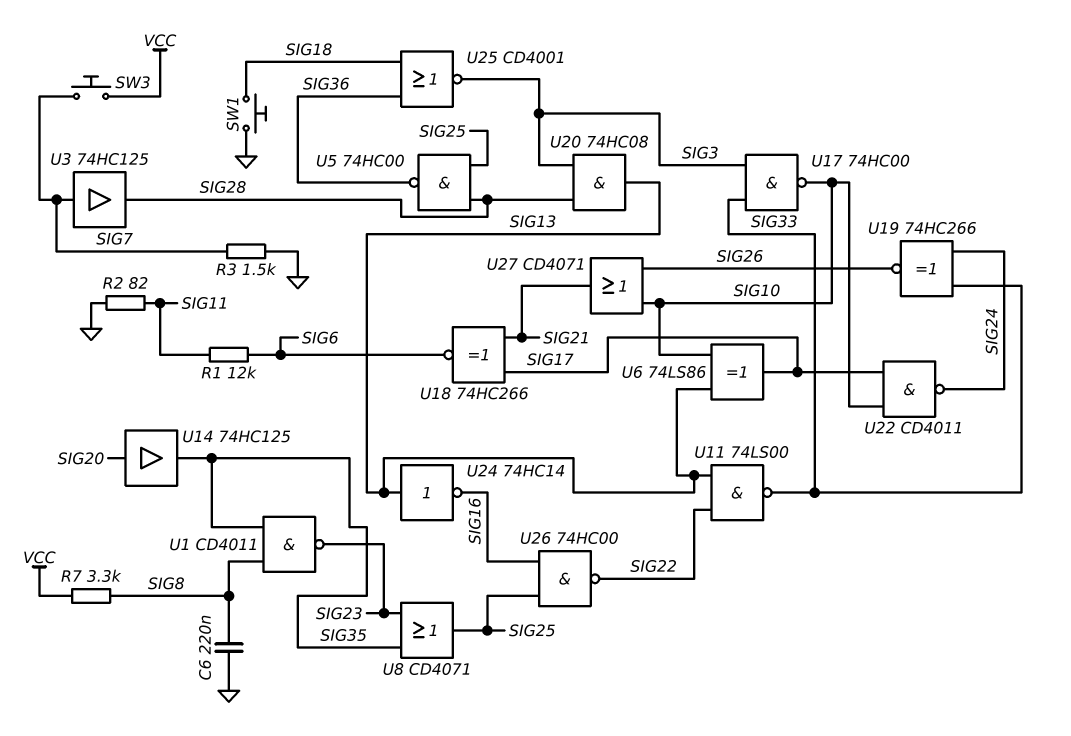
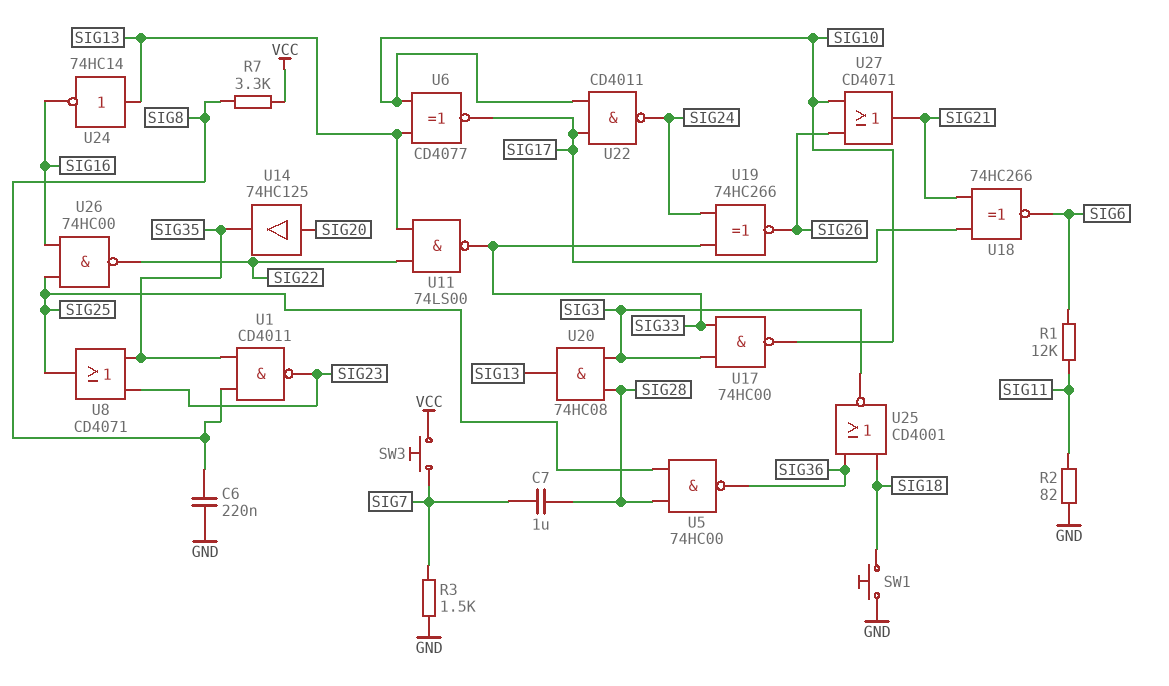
C7: none -> 1uF (SIG7, SIG28)
U3: buffer 74HC125 (in SIG7, out SIG28) -> none
U6: XOR 74LS86 (in SIG10, in SIG13, out SIG17) -> XNOR CD4077 (in SIG10, in SIG13, out SIG17)

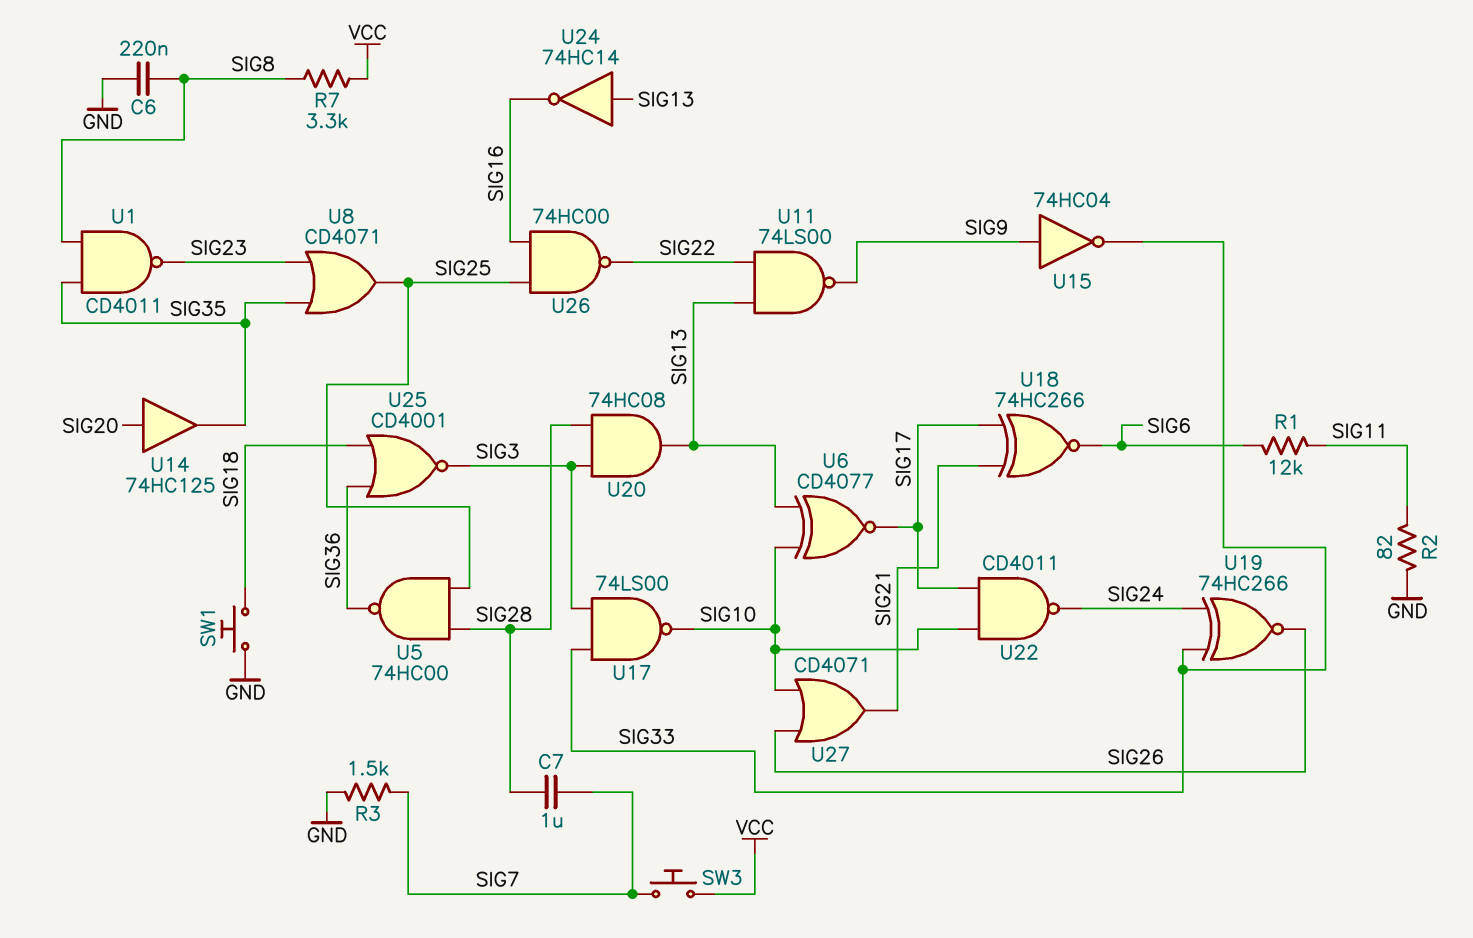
U11: NAND 74LS00 (in SIG13, in SIG22, out SIG33) -> NAND 74LS00 (in SIG13, in SIG22, out SIG9)
U15: none -> NOT 74HC04 (in SIG9, out SIG33)
U17: NAND 74HC00 (in SIG3, in SIG33, out SIG10) -> NAND 74LS00 (in SIG3, in SIG33, out SIG10)

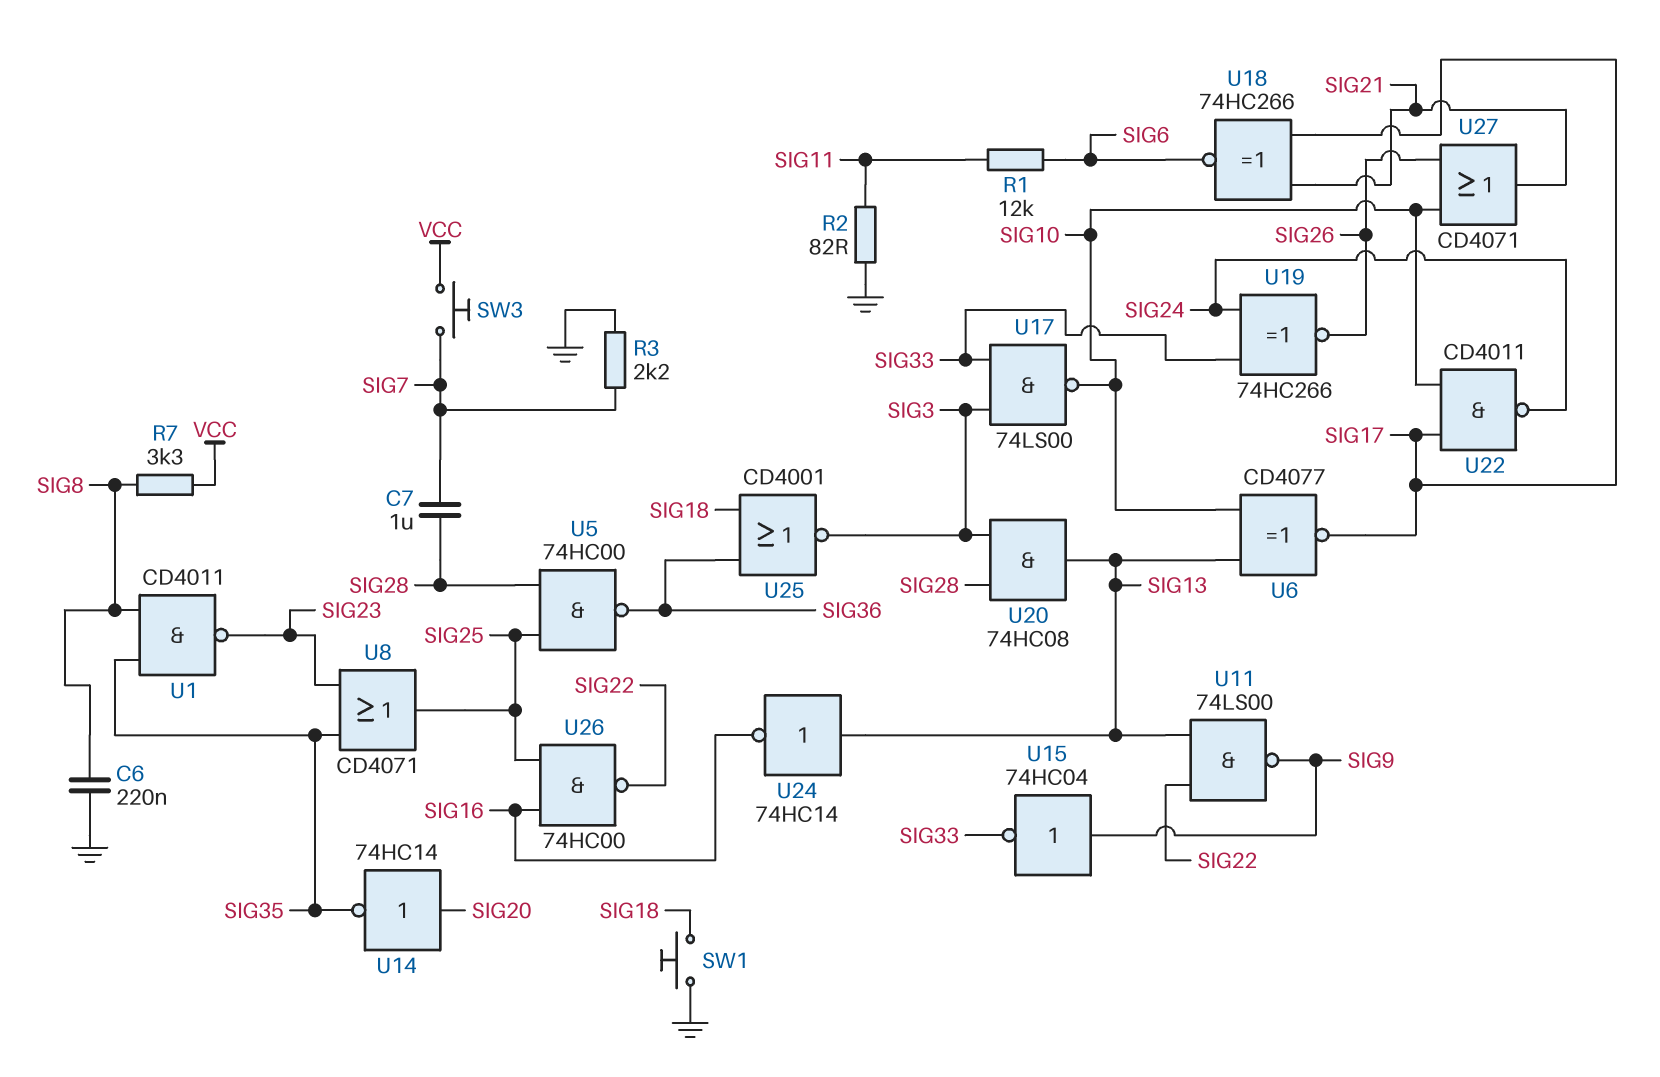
R3: 1.5k (GND, SIG7) -> 2.2k (GND, SIG7)
U14: buffer 74HC125 (in SIG20, out SIG35) -> NOT 74HC14 (in SIG20, out SIG35)

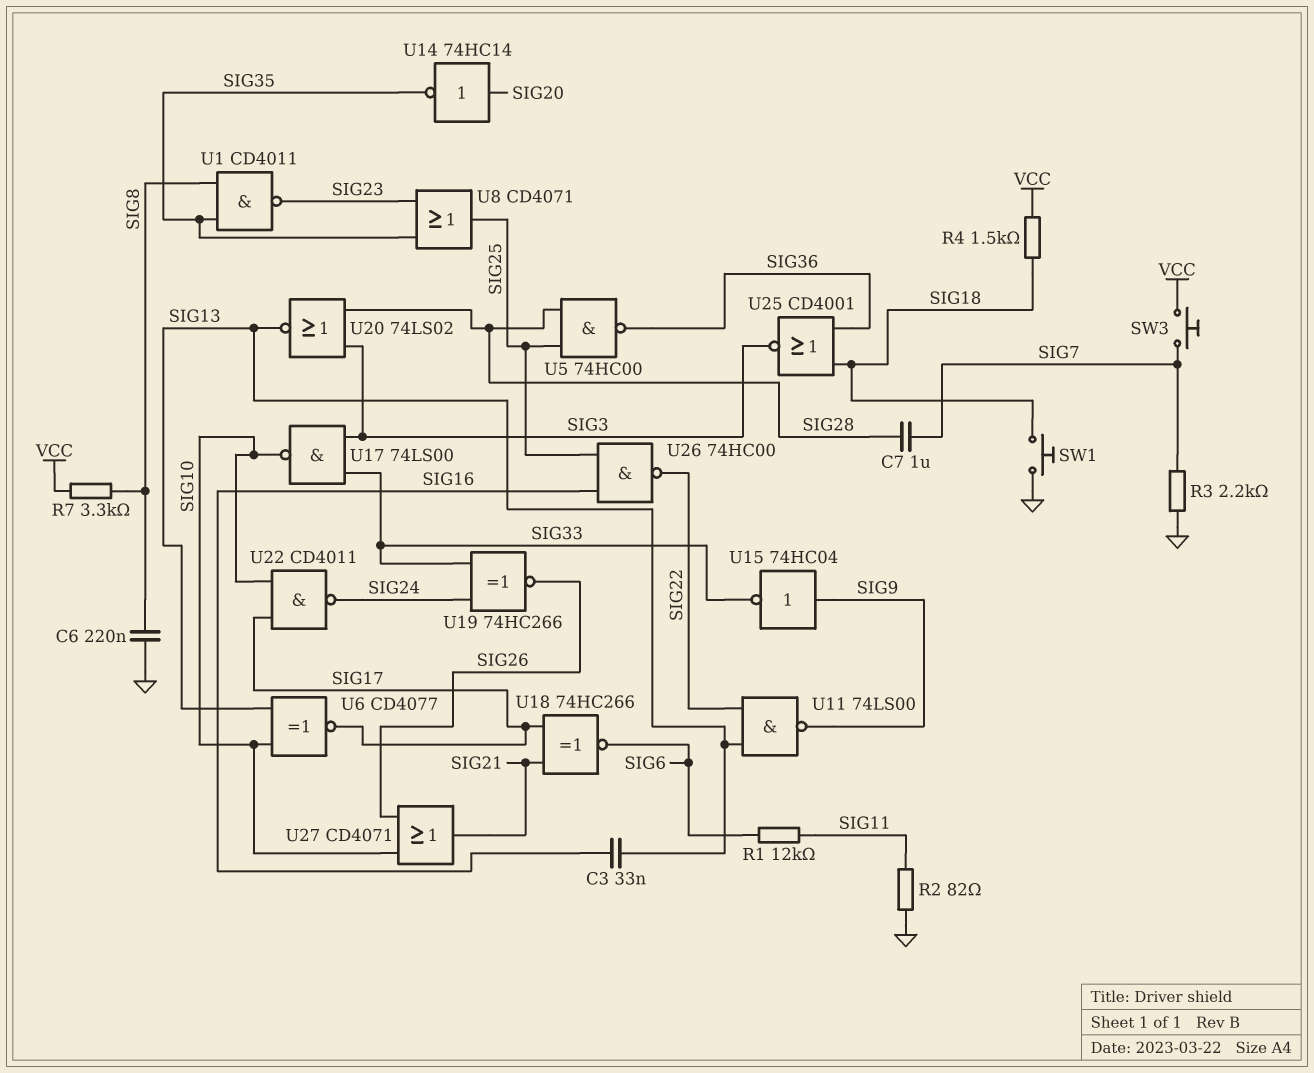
C3: none -> 33nF (SIG13, SIG16)
R4: none -> 1.5k (SIG18, VCC)
U20: AND 74HC08 (in SIG3, in SIG28, out SIG13) -> NOR 74LS02 (in SIG3, in SIG28, out SIG13)
U24: NOT 74HC14 (in SIG13, out SIG16) -> none

